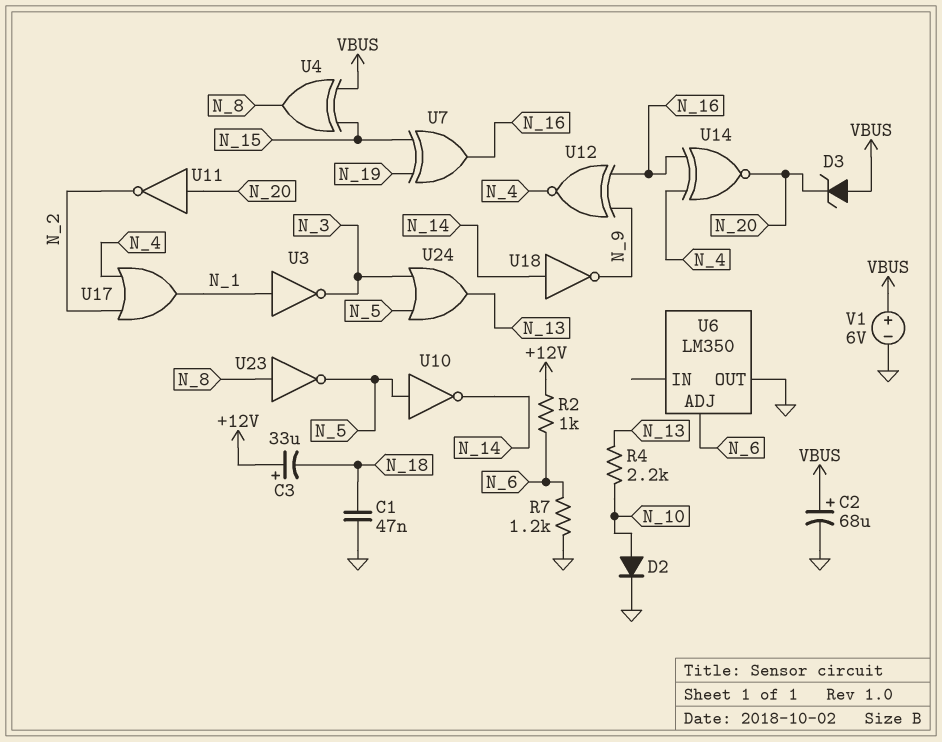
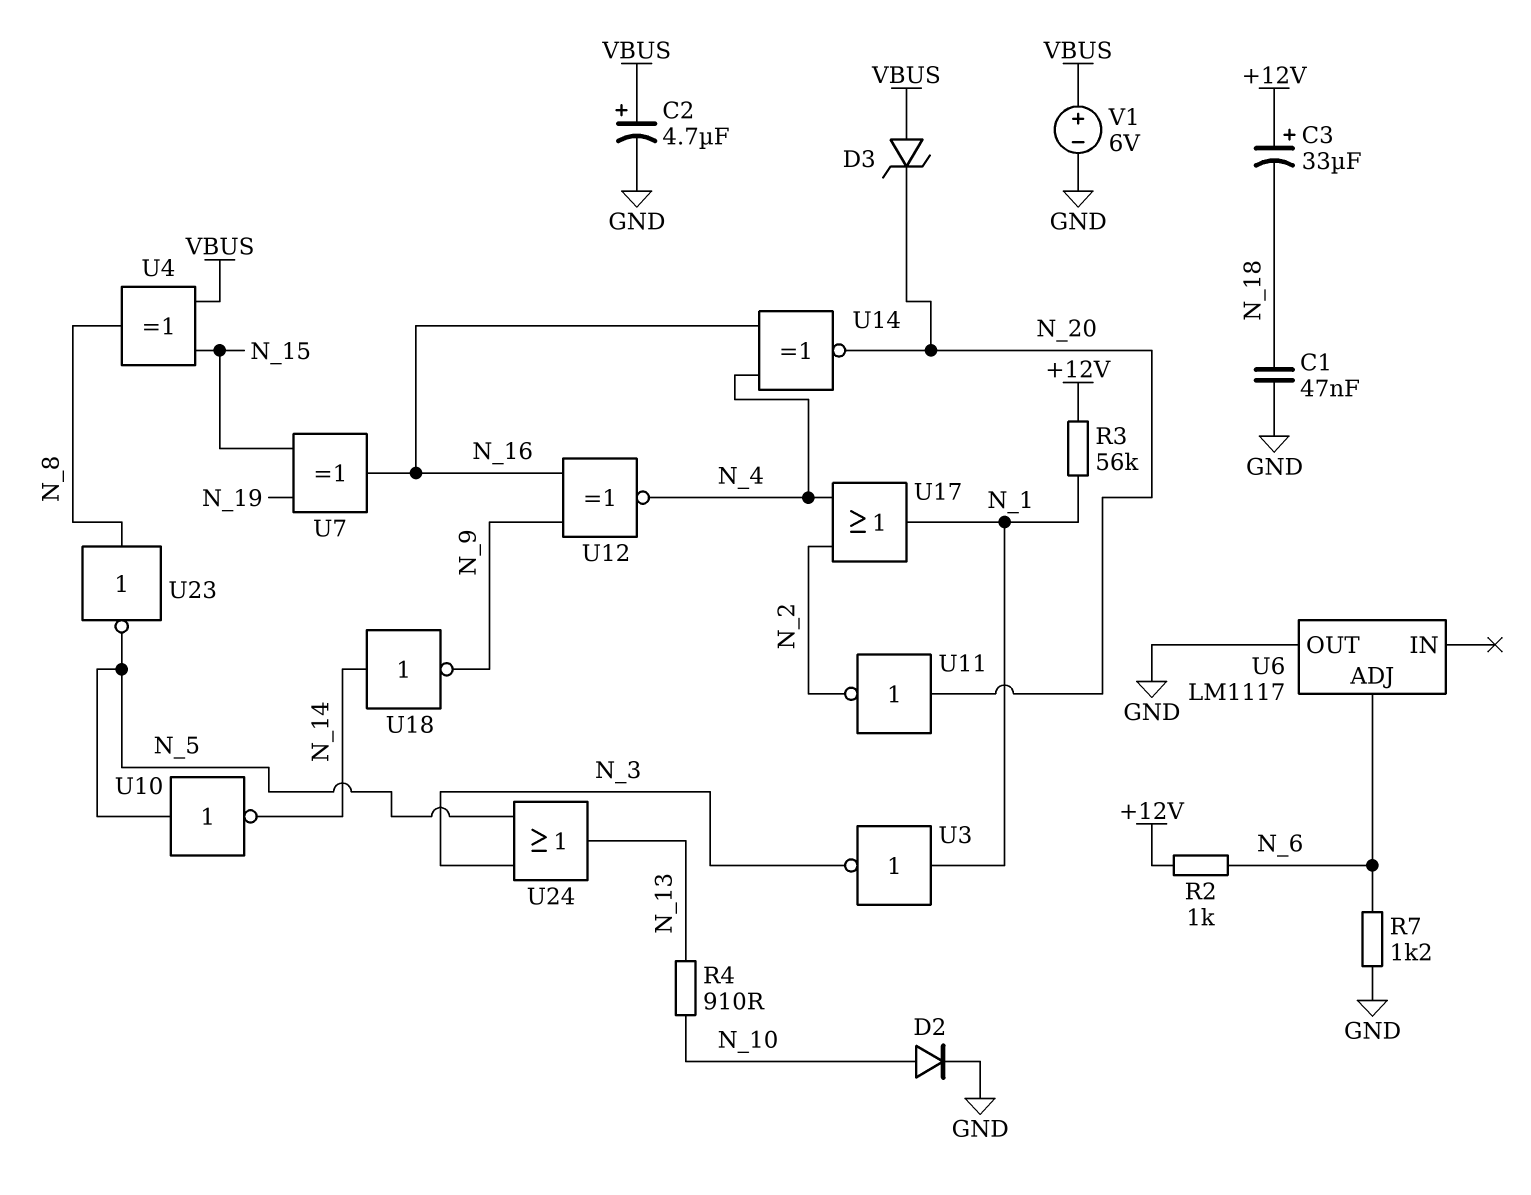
C2: 68uF (plus VBUS, minus GND) -> 4.7uF (plus VBUS, minus GND)
R3: none -> 56k (+12V, N_1)
R4: 2.2k (N_10, N_13) -> 910 (N_10, N_13)
U6: LM350 -> LM1117

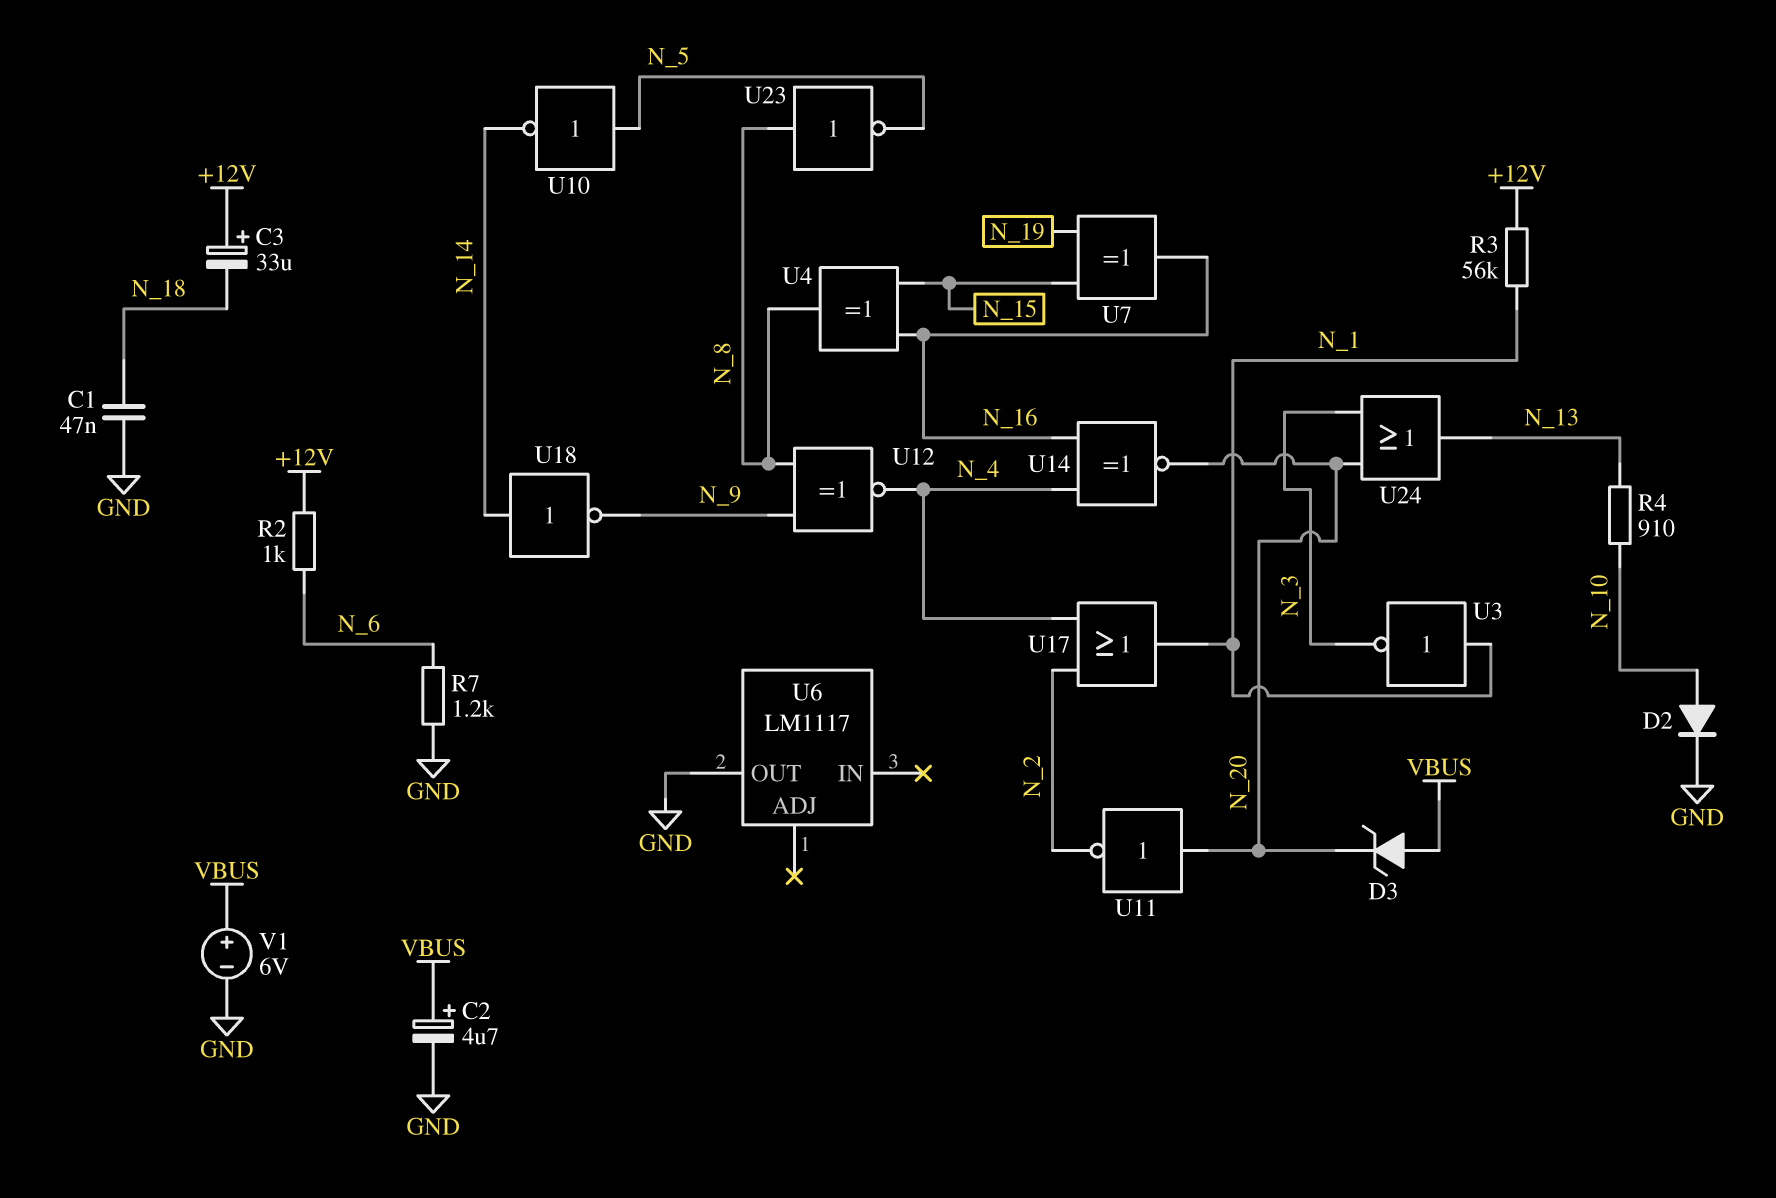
U4: XOR (in N_15, in VBUS, out N_8) -> XOR (in N_15, in N_16, out N_8)
U6 pin ADJ: N_6 -> none
U12: XNOR (in N_9, in N_16, out N_4) -> XNOR (in N_8, in N_9, out N_4)
U24: OR (in N_3, in N_5, out N_13) -> OR (in N_3, in N_20, out N_13)

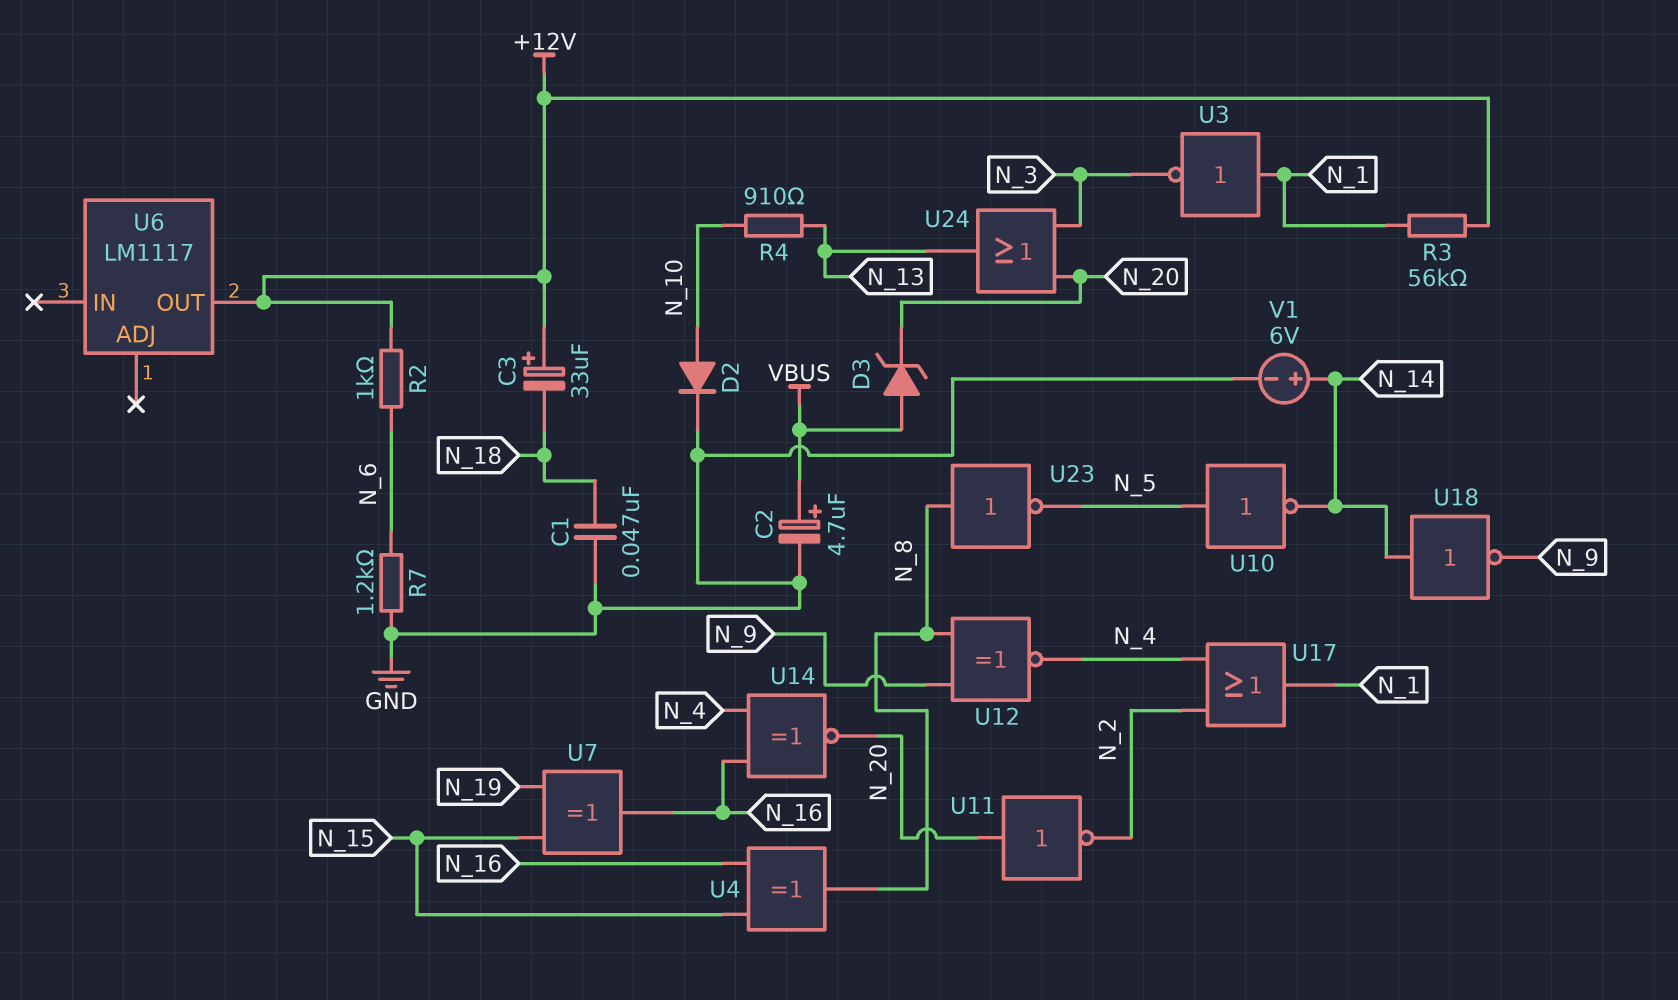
U6 pin OUT: GND -> +12V
V1: 6V (plus VBUS, minus GND) -> 6V (plus N_14, minus GND)

